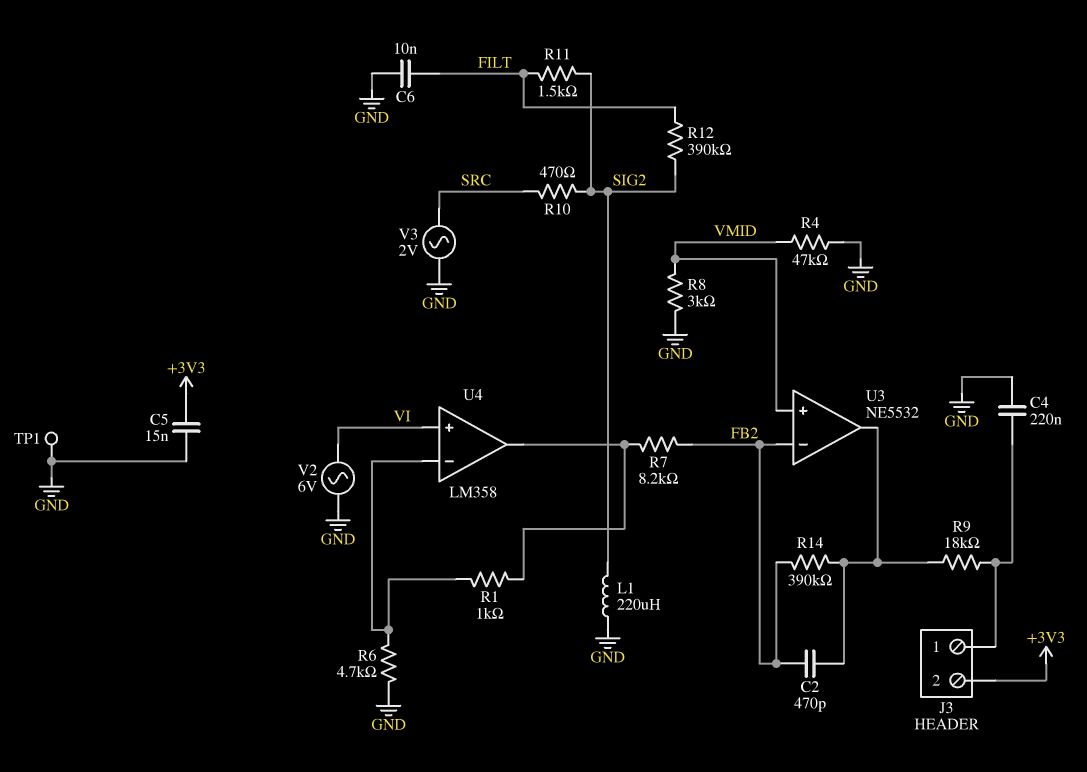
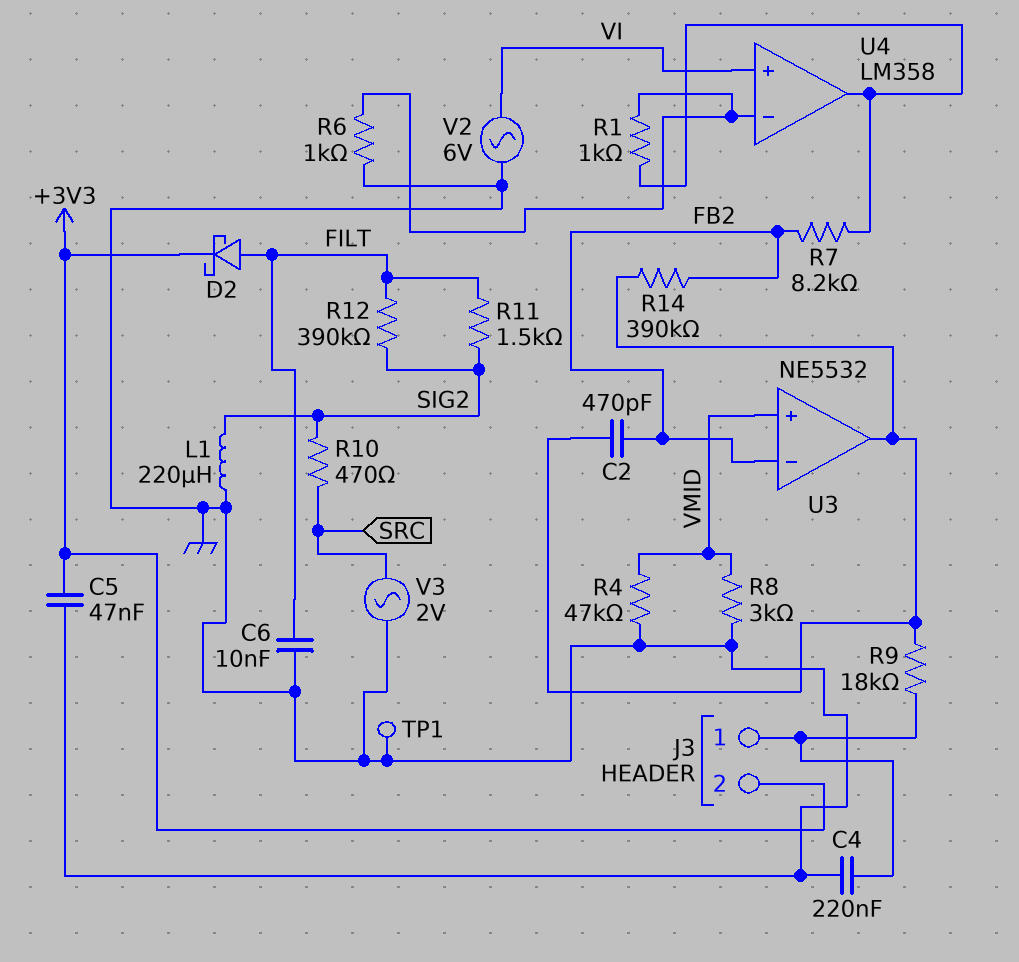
C5: 15nF (+3V3, GND) -> 47nF (+3V3, GND)
D2: none -> schottky (A FILT, K +3V3)
R6: 4.7k (GND, U4/in-) -> 1k (GND, U4/in-)

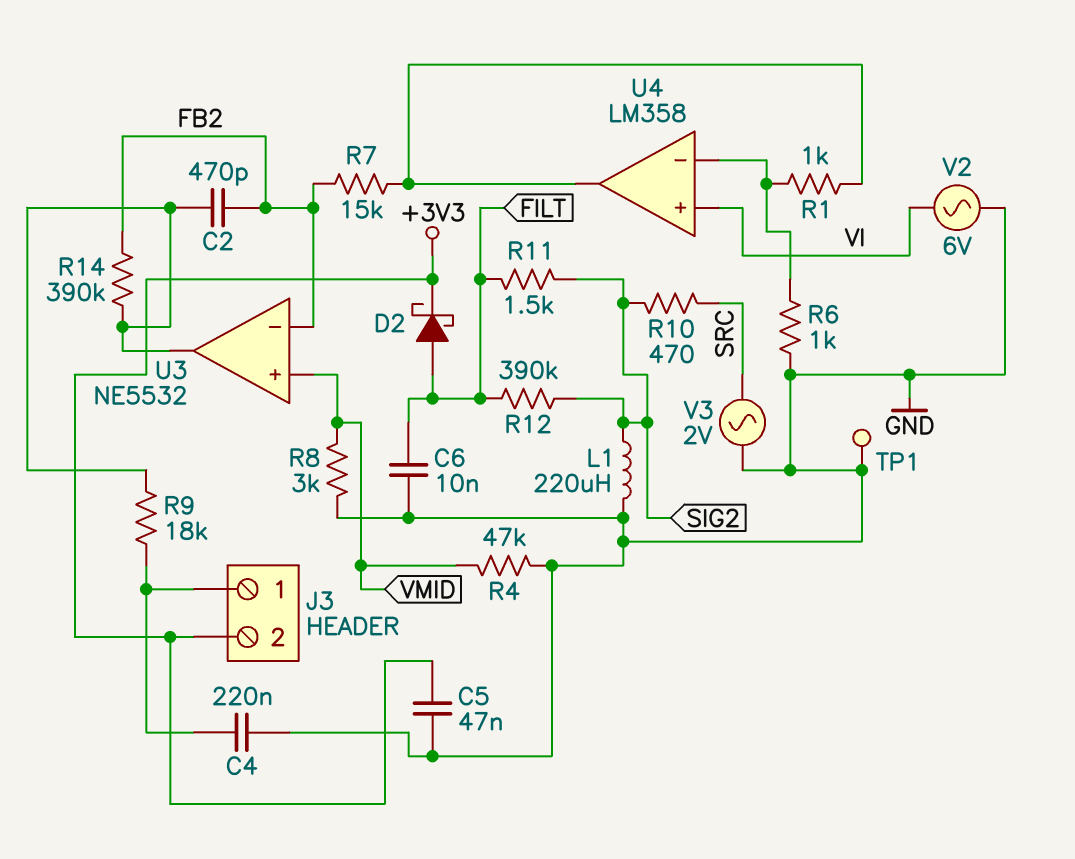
R7: 8.2k (FB2, U4/out) -> 15k (FB2, U4/out)

